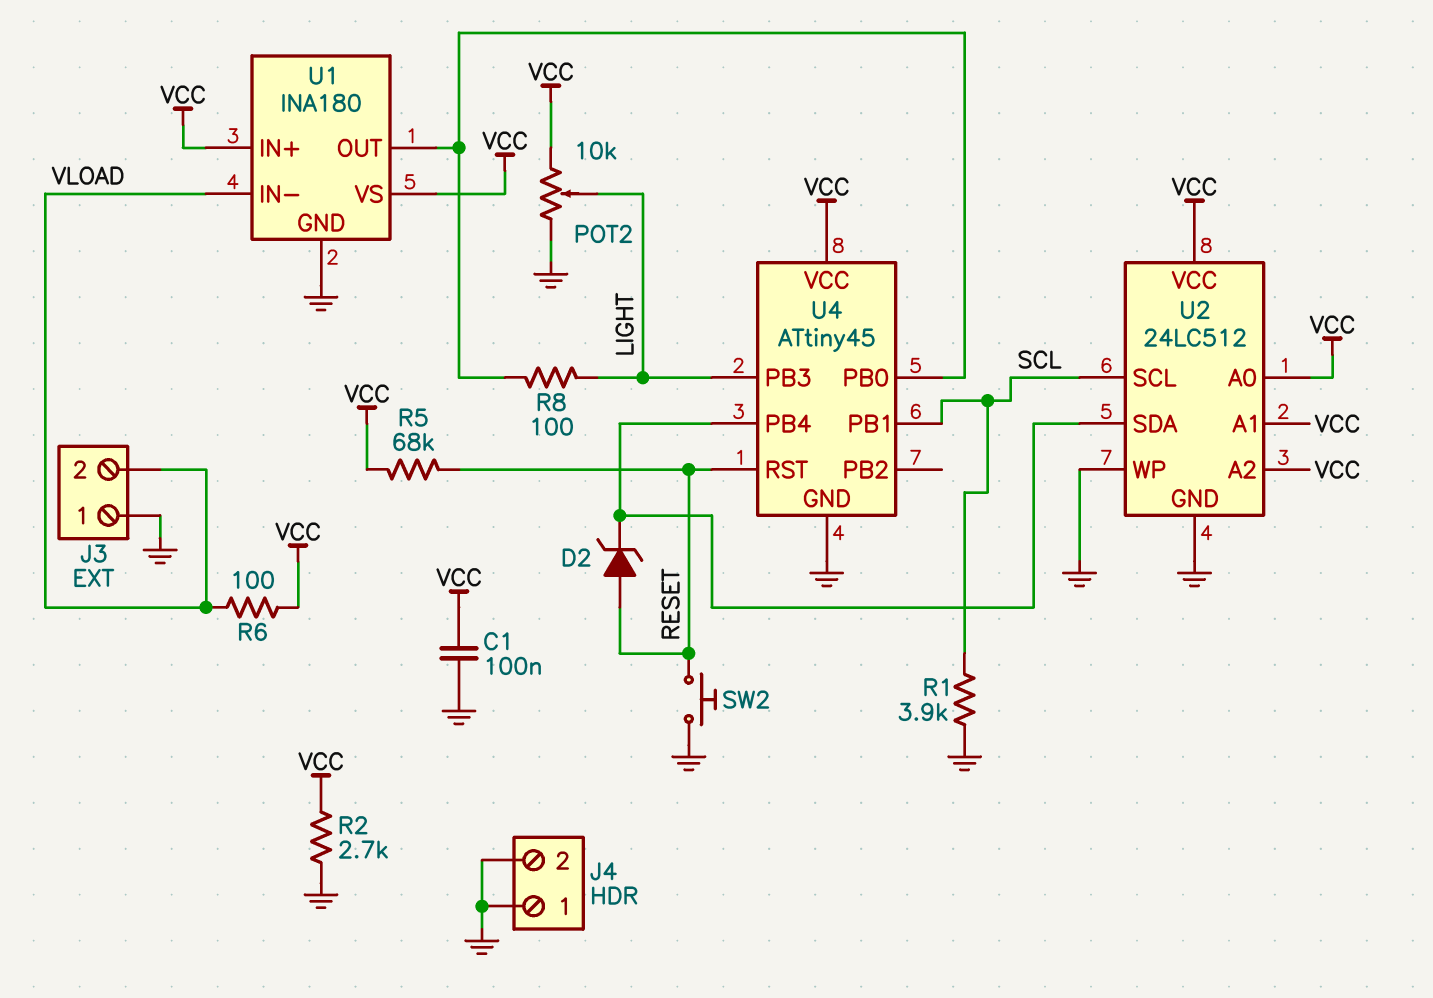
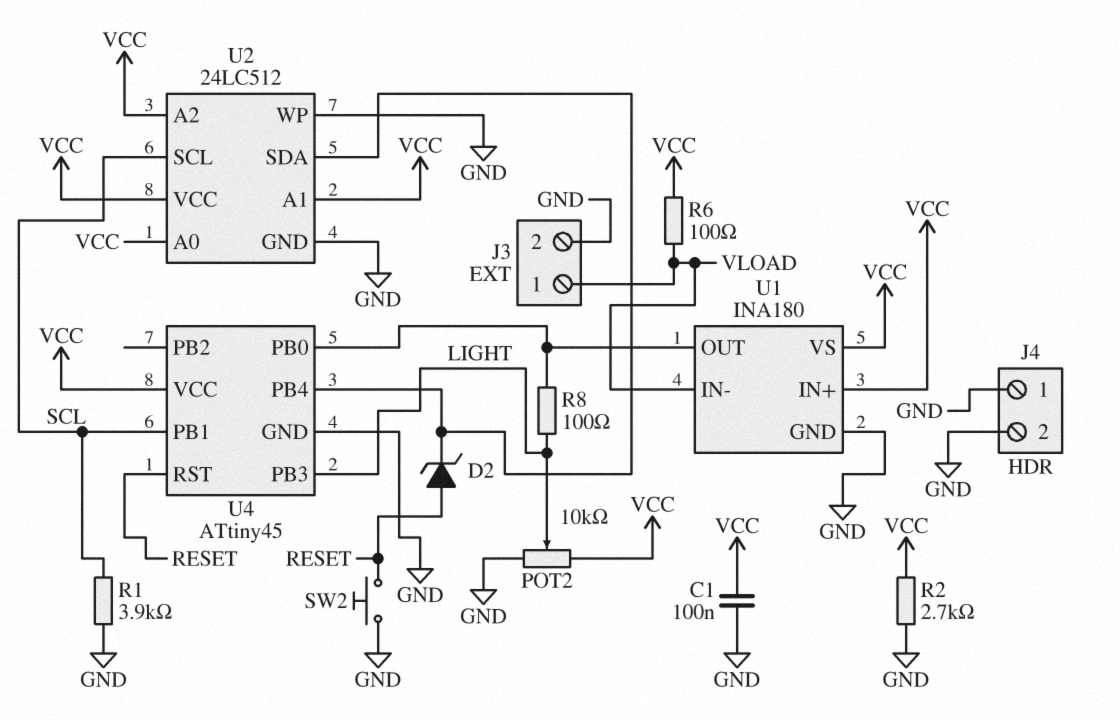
J3 pin 1: GND -> VLOAD
J3 pin 2: VLOAD -> GND
R5: 68k (RESET, VCC) -> none

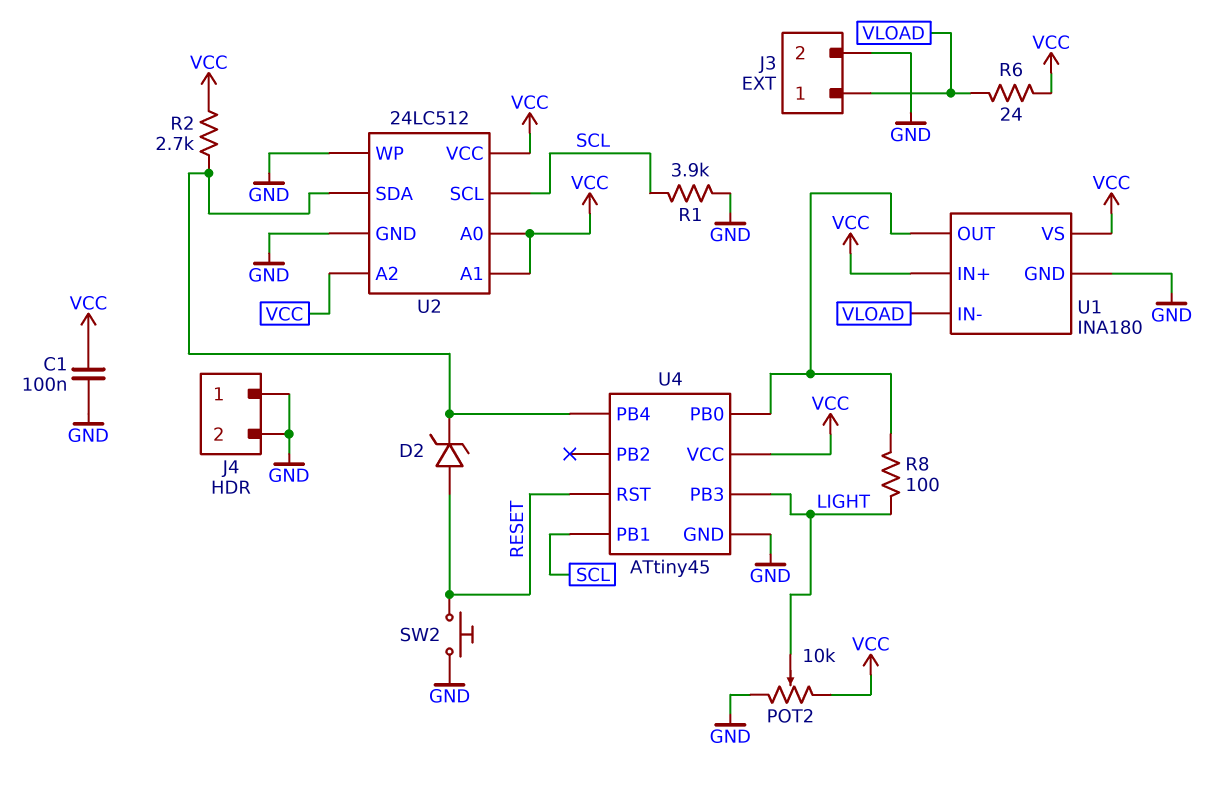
R2: 2.7k (GND, VCC) -> 2.7k (U2/SDA, VCC)
R6: 100 (VCC, VLOAD) -> 24 (VCC, VLOAD)

